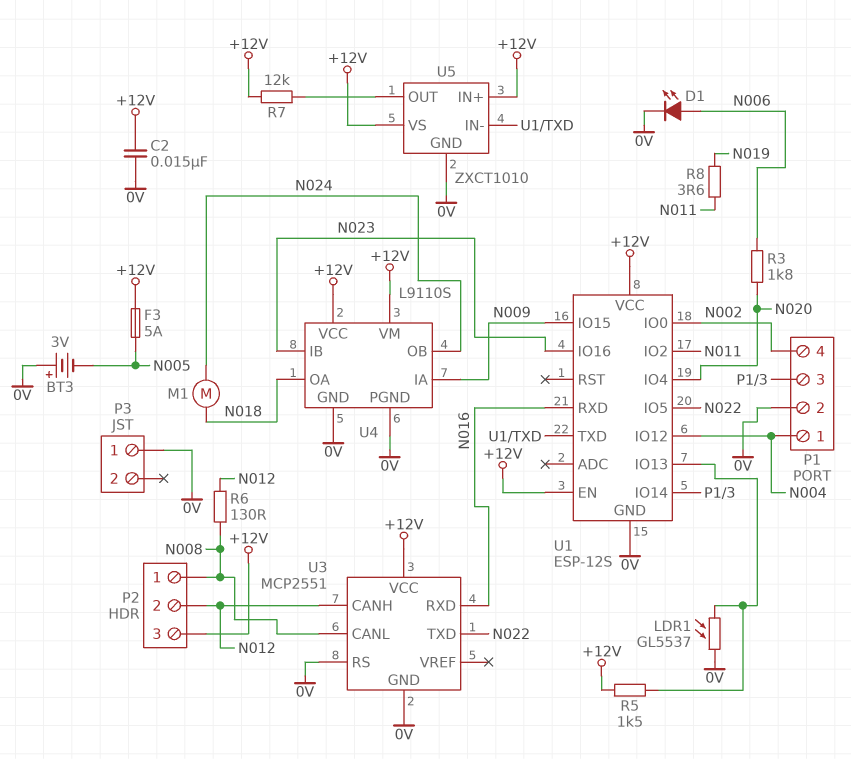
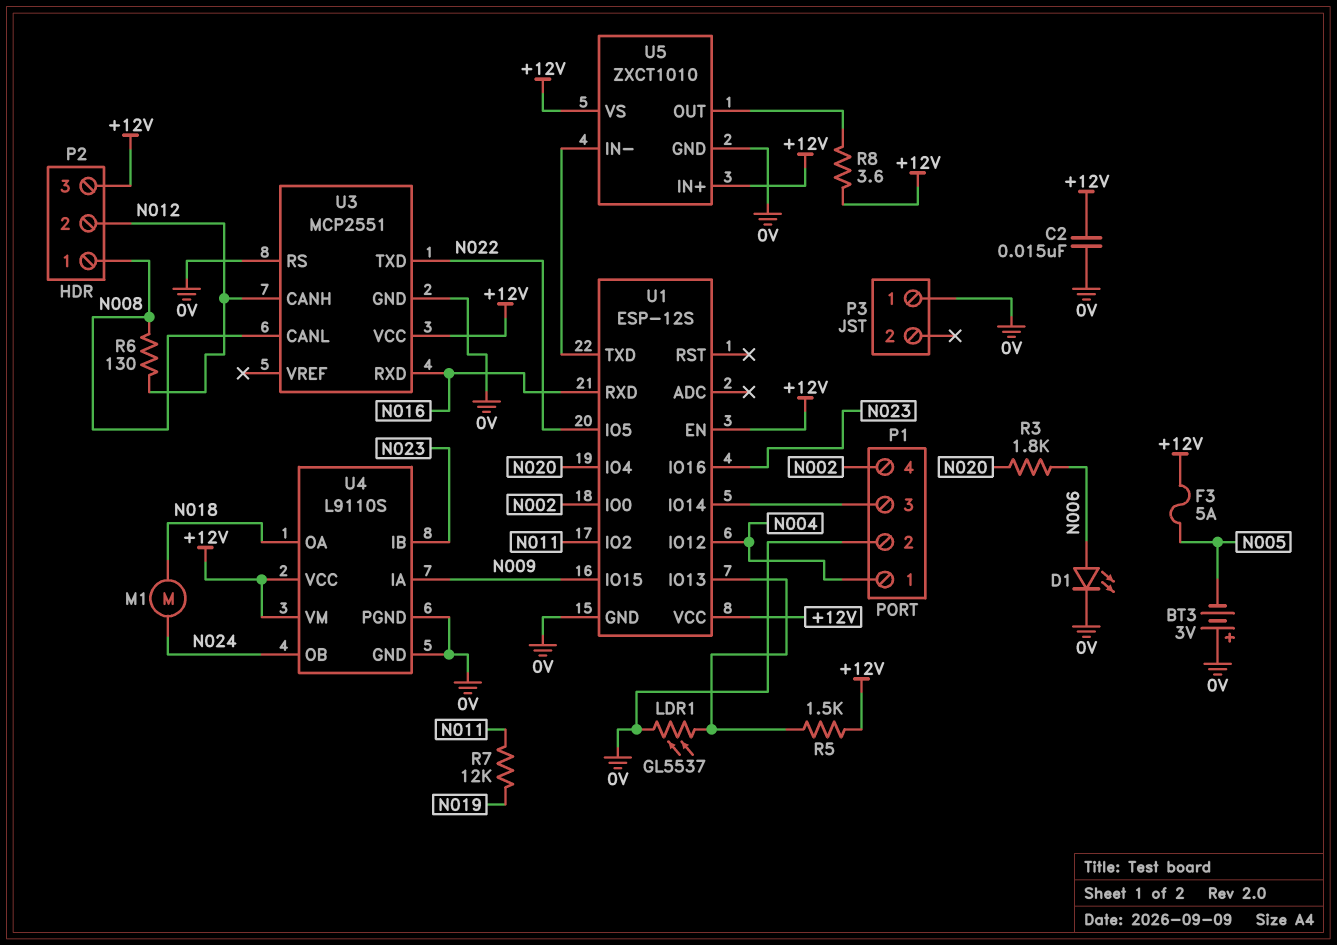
R7: 12k (+12V, U5/OUT) -> 12k (N011, N019)
R8: 3.6 (N011, N019) -> 3.6 (+12V, U5/OUT)

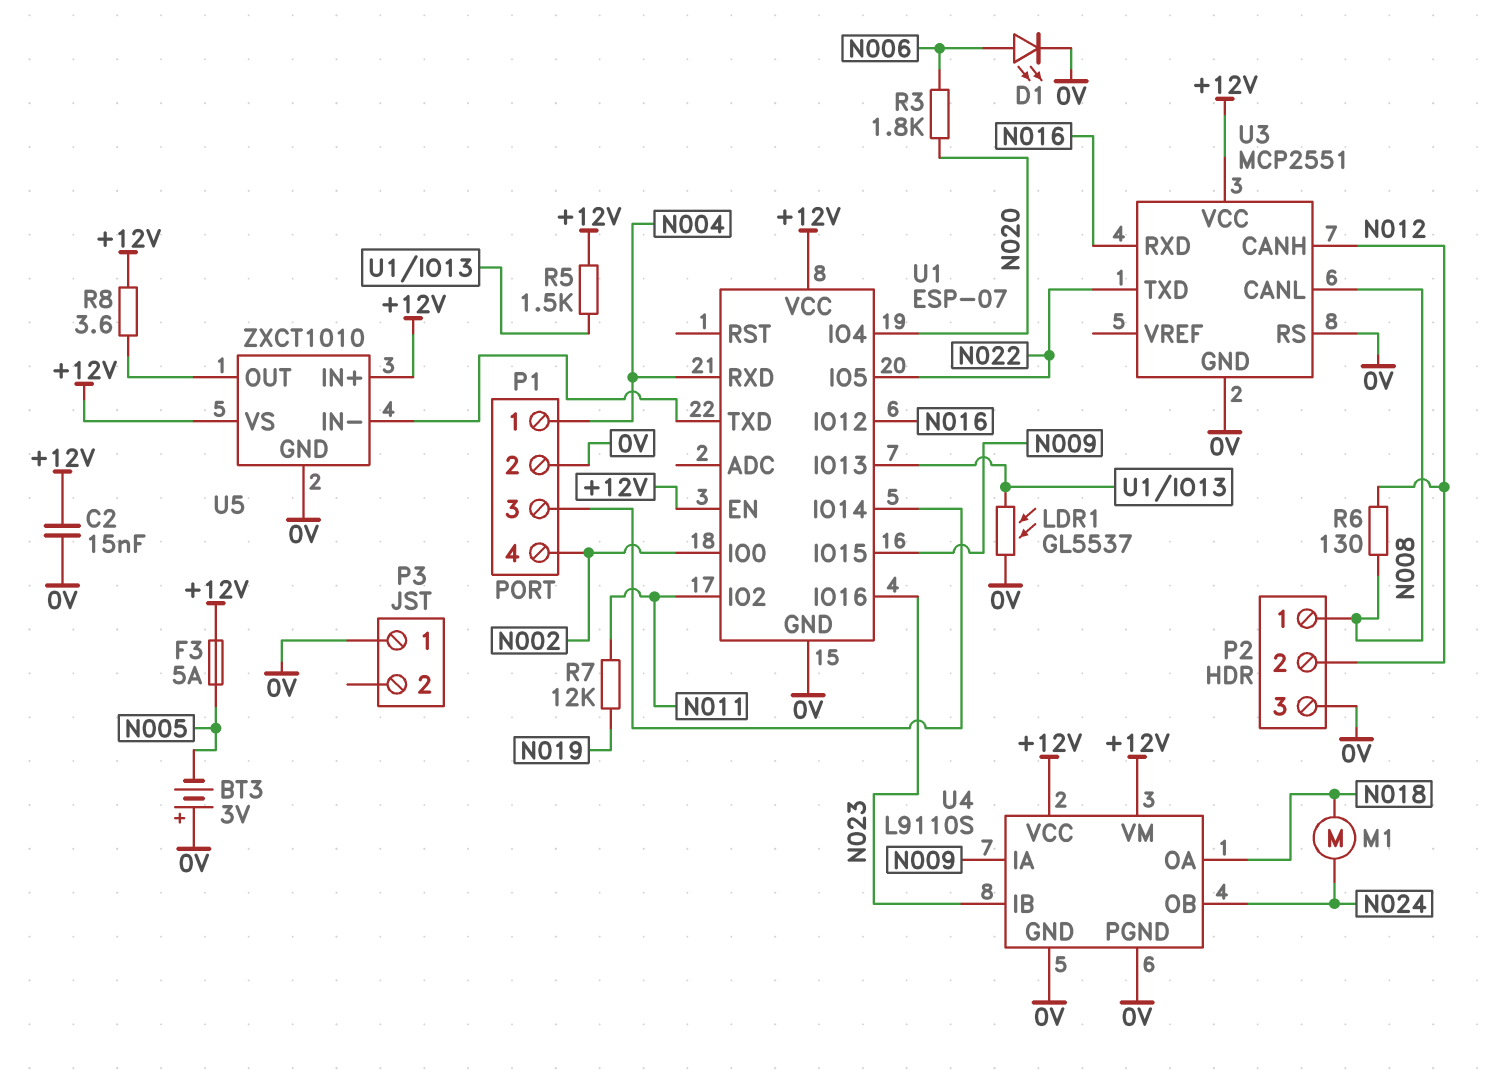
P2 pin 3: +12V -> 0V
U1: ESP-12S -> ESP-07
U1 pin IO12: N004 -> N016
U1 pin RXD: N016 -> N004

